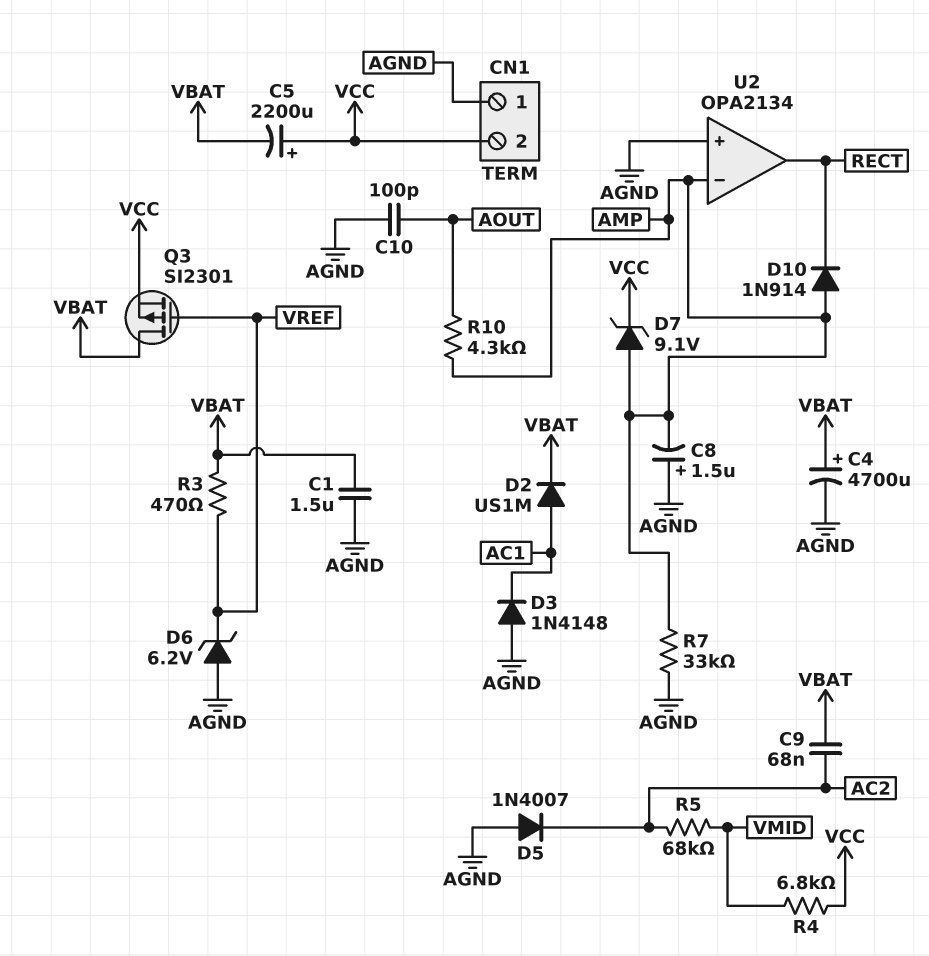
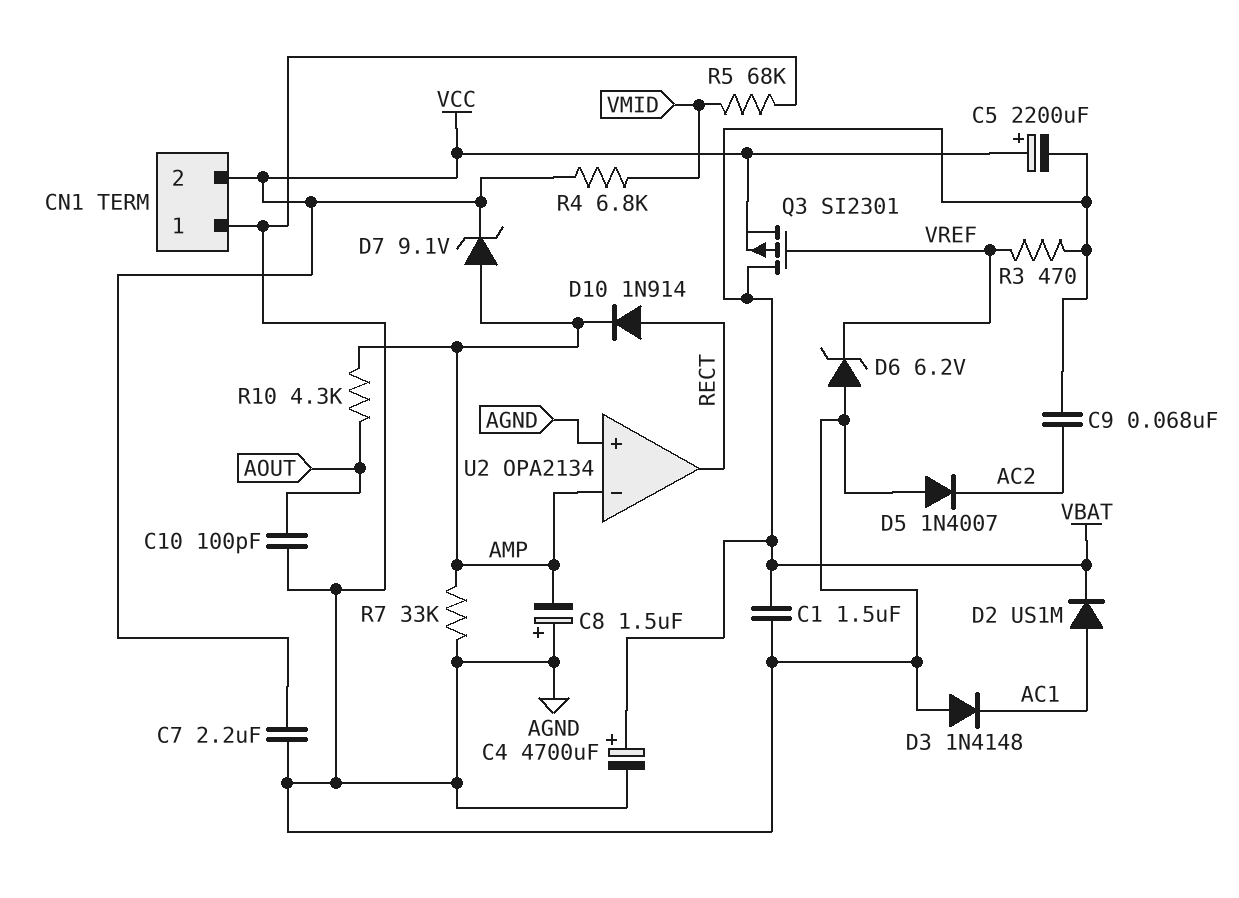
C7: none -> 2.2uF (AGND, VCC)
D10: diode 1N914 (A AMP, K RECT) -> diode 1N914 (A RECT, K AMP)
R5: 68k (AC2, VMID) -> 68k (AGND, VMID)

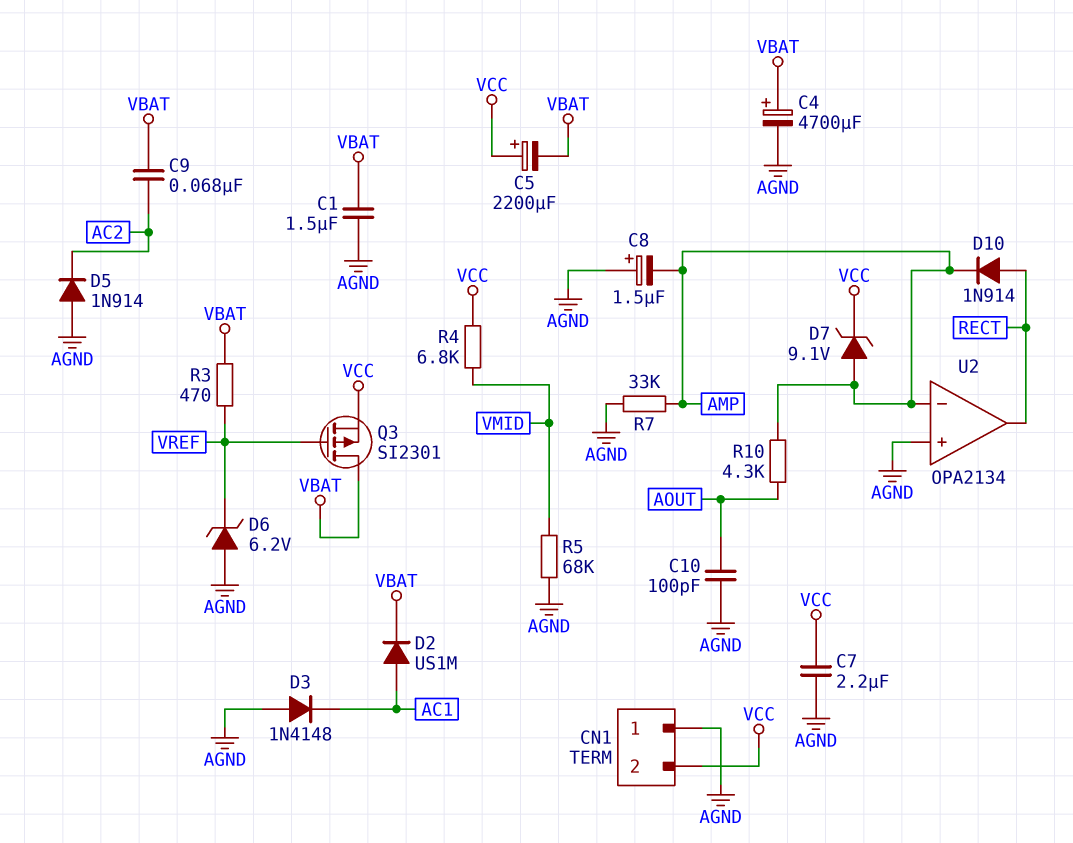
D5: diode 1N4007 (A AGND, K AC2) -> diode 1N914 (A AGND, K AC2)

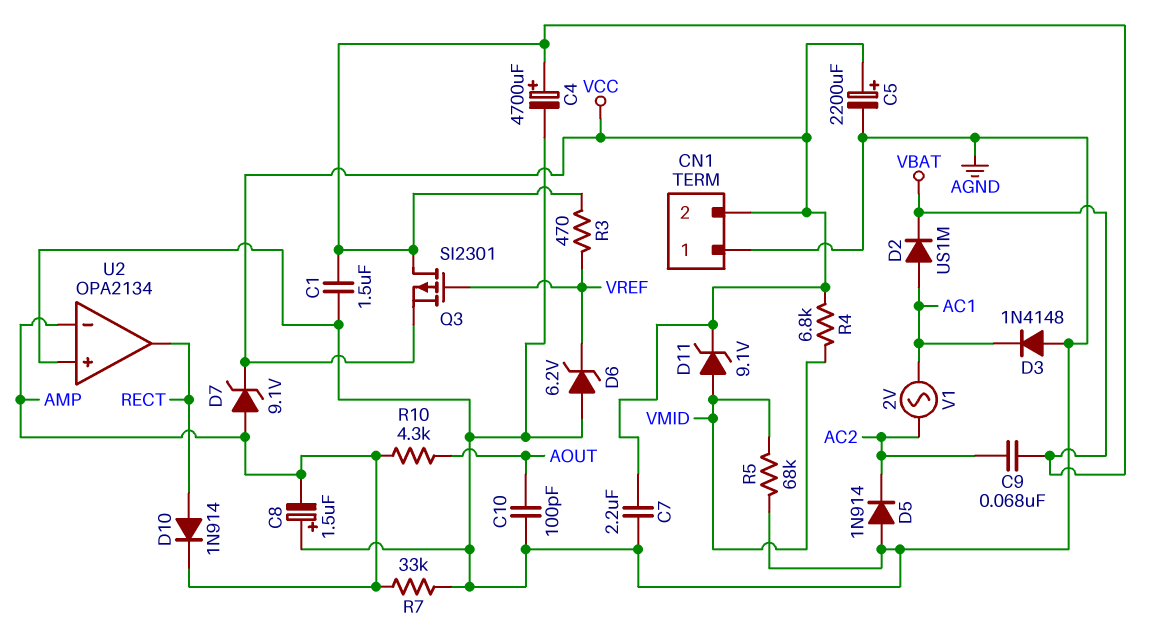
C5: 2200uF (plus VCC, minus VBAT) -> 2200uF (plus VCC, minus AGND)
D11: none -> zener 9.1V (A VMID, K VCC)
V1: none -> AC 2V (AC1, AC2)

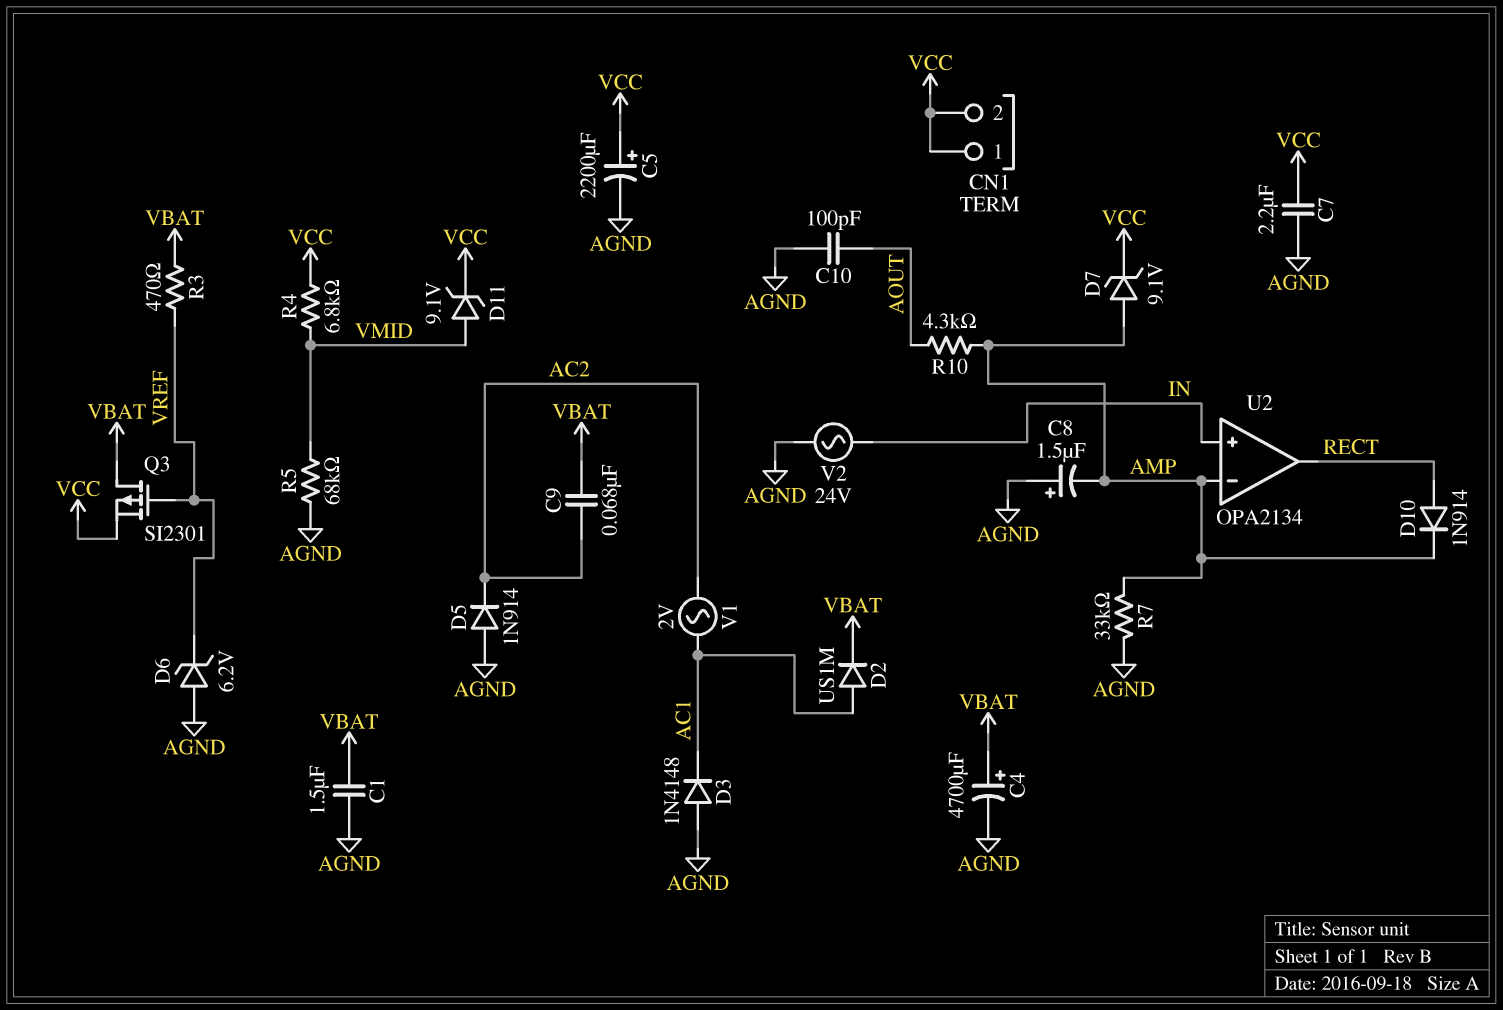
CN1 pin 1: AGND -> VCC
U2 pin in+: AGND -> IN
V2: none -> AC 24V (AGND, IN)

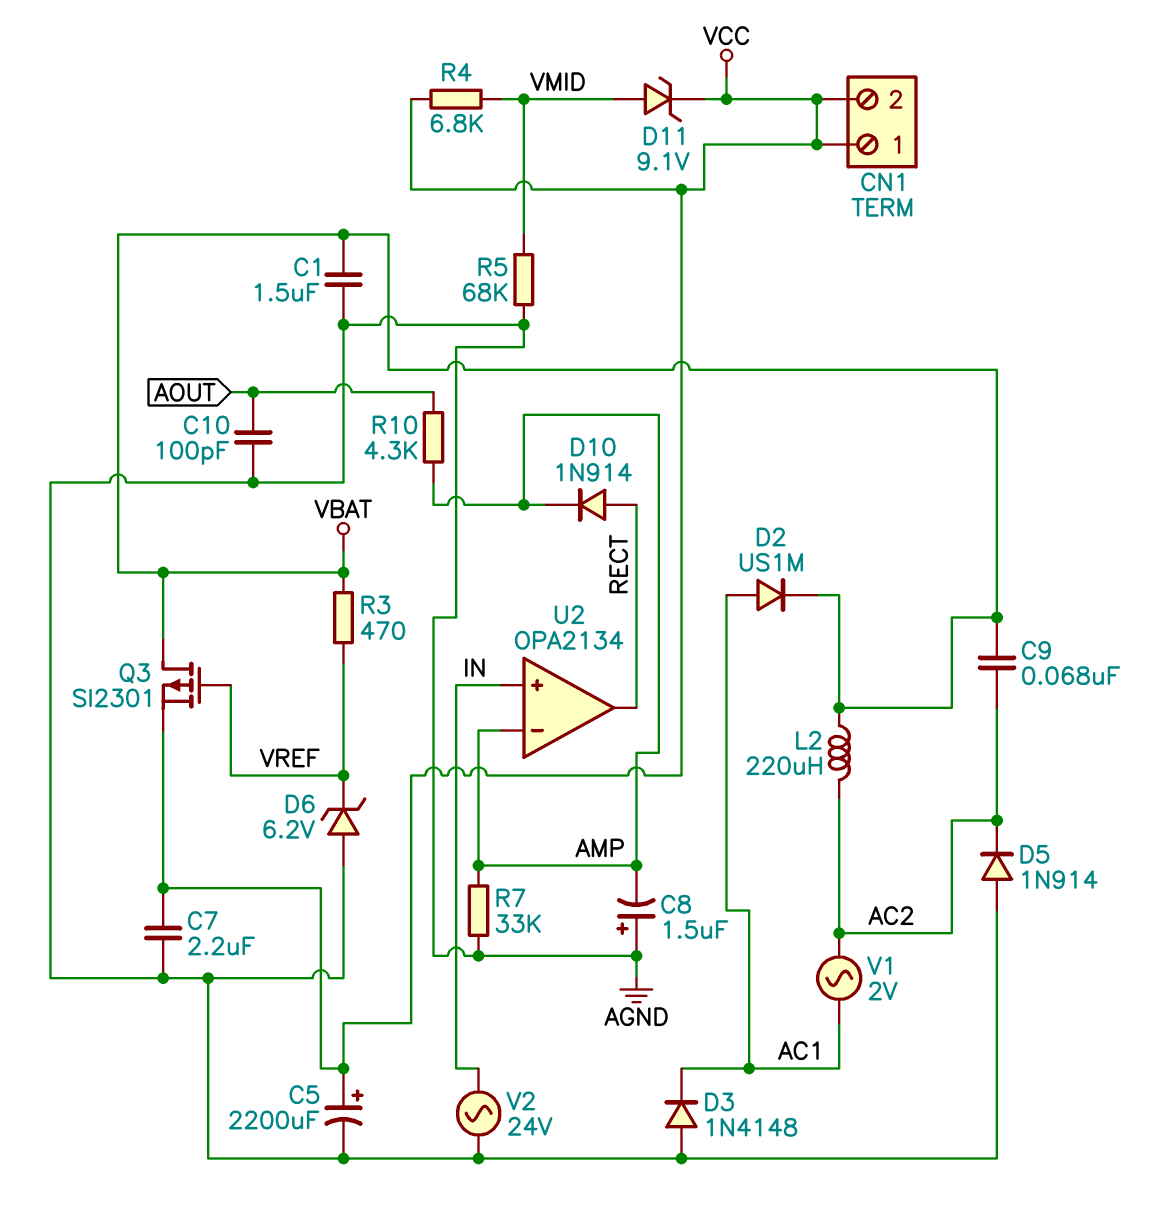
C4: 4700uF (plus VBAT, minus AGND) -> none
D7: zener 9.1V (A AMP, K VCC) -> none
L2: none -> 220uH (AC2, VBAT)

